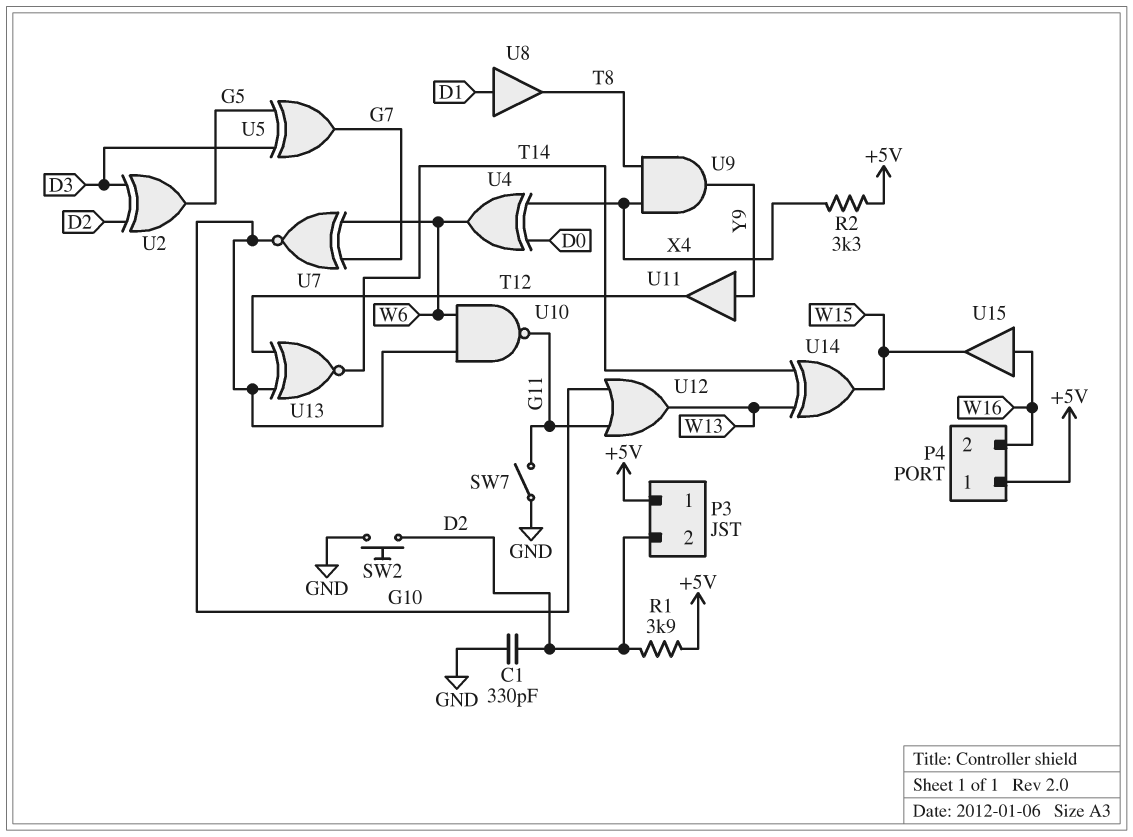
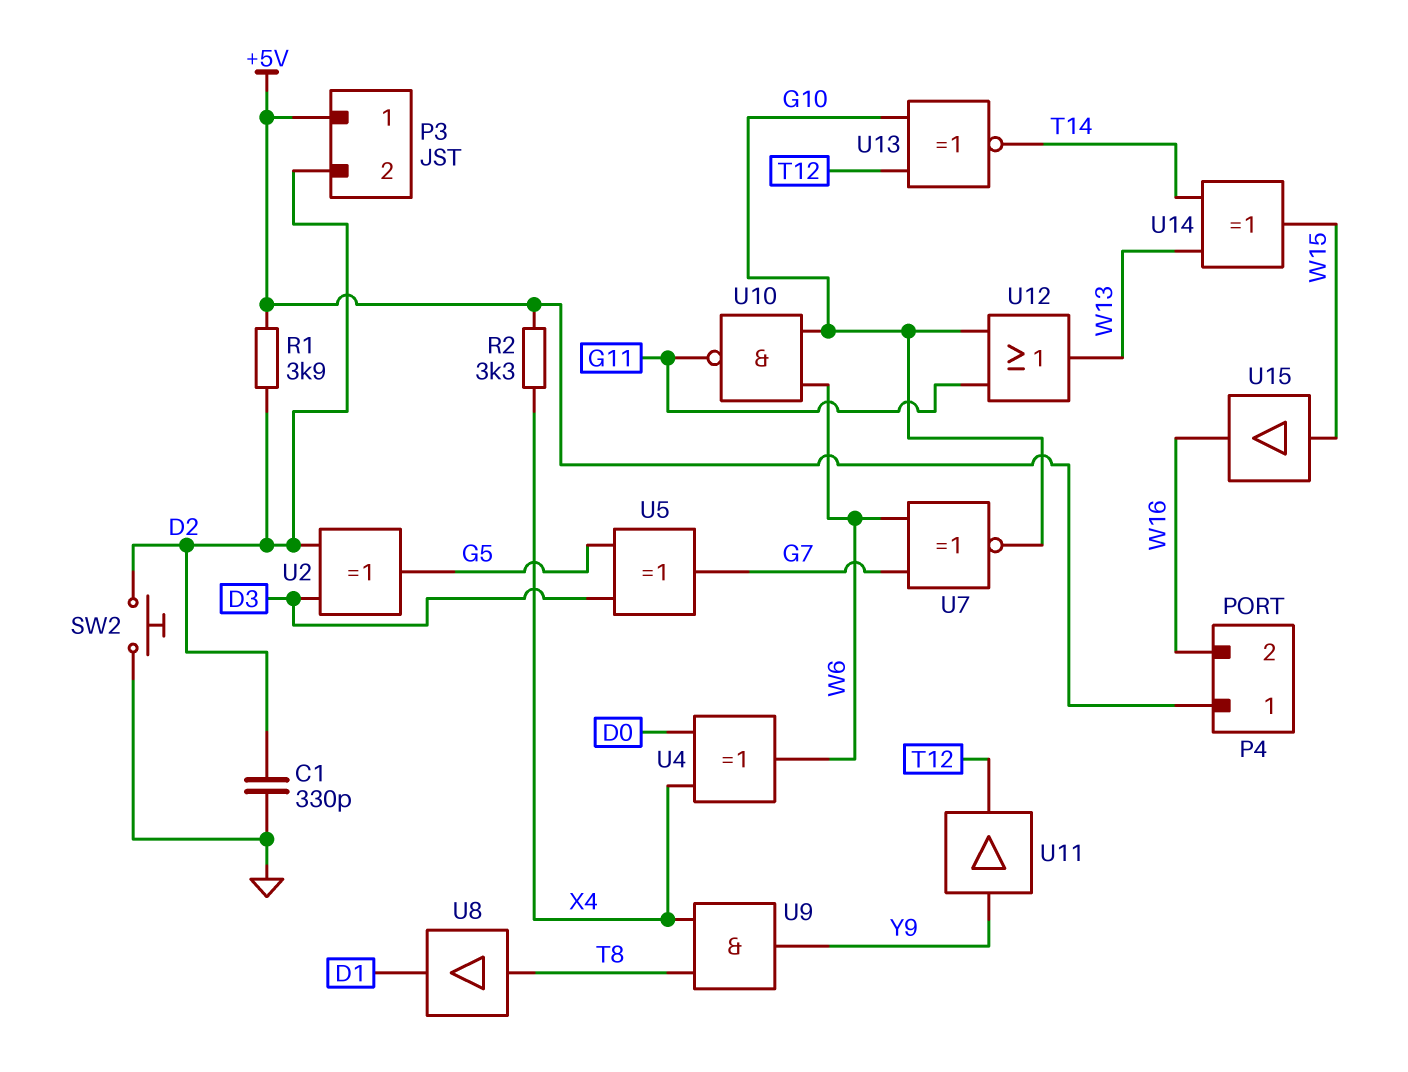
SW7: switch (G11, GND) -> none
U8: buffer (in D1, out T8) -> buffer (in T8, out D1)
U15: buffer (in W16, out W15) -> buffer (in W15, out W16)

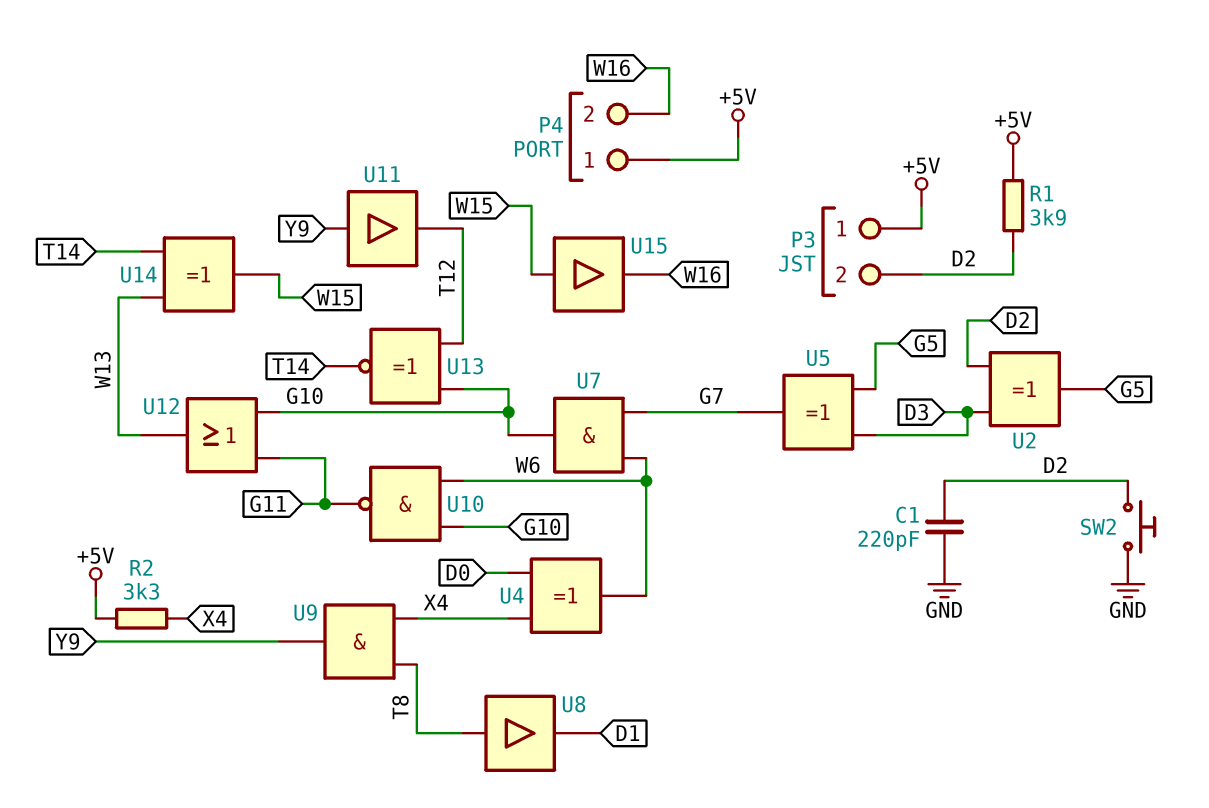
C1: 330pF (D2, GND) -> 220pF (D2, GND)
U7: XNOR (in G7, in W6, out G10) -> AND (in G7, in W6, out G10)

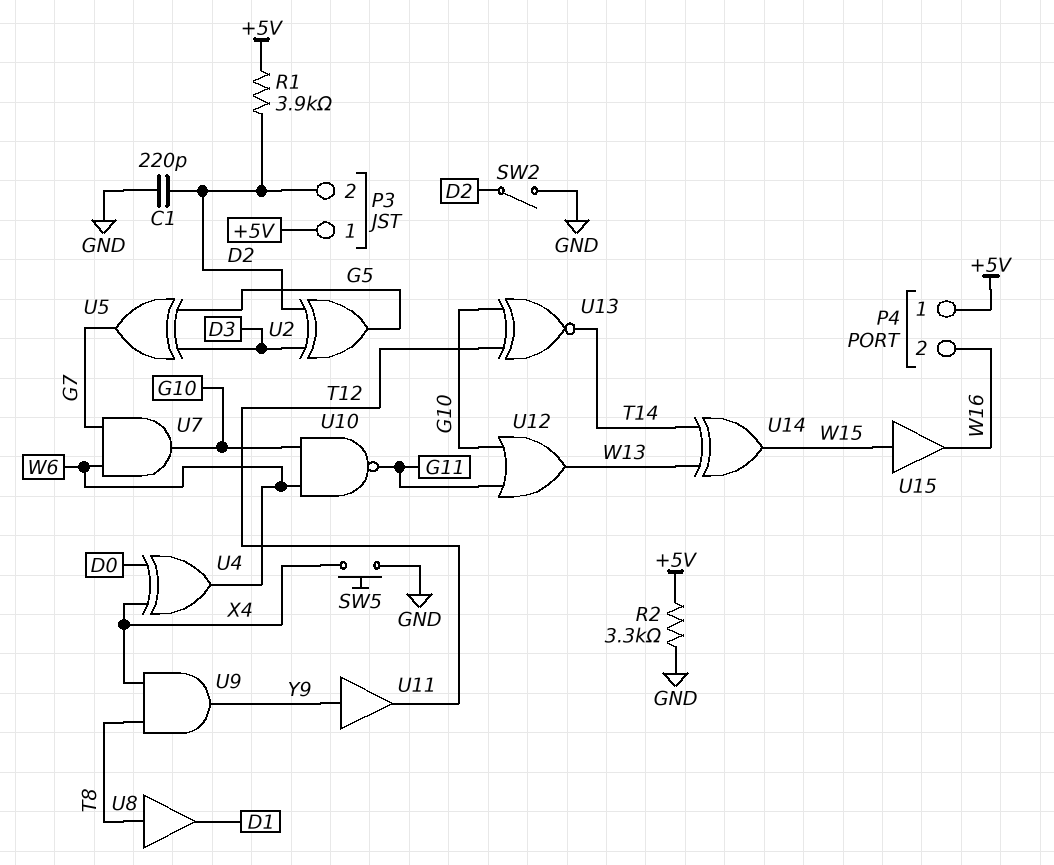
R2: 3.3k (+5V, X4) -> 3.3k (+5V, GND)
SW2: button (D2, GND) -> switch (D2, GND)
SW5: none -> button (GND, X4)

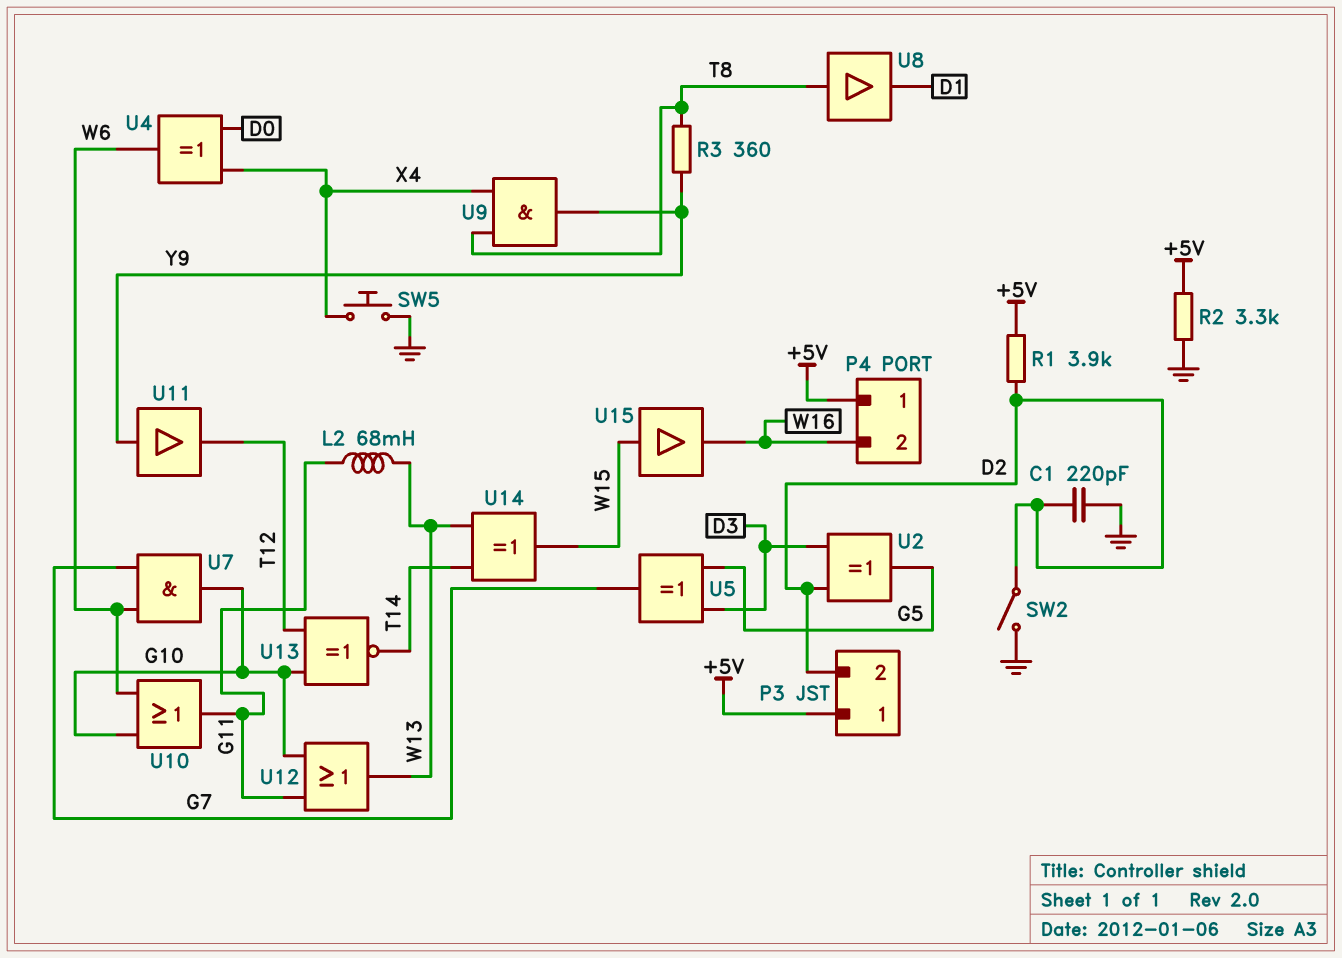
L2: none -> 68mH (G11, W13)
R3: none -> 360 (T8, Y9)
U10: NAND (in G10, in W6, out G11) -> OR (in G10, in W6, out G11)

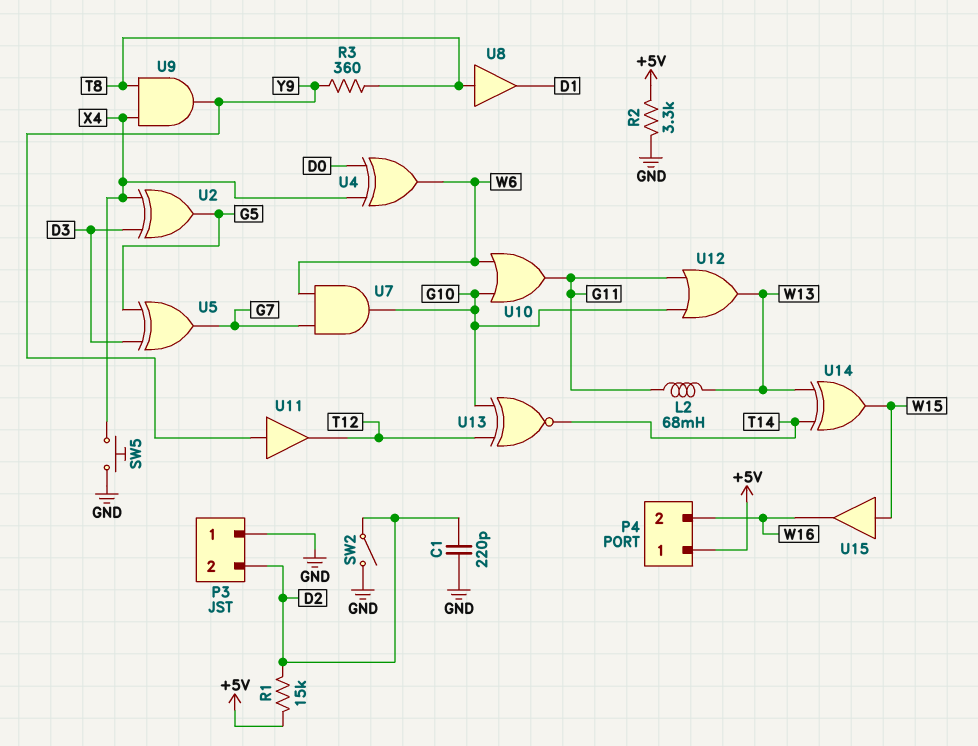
P3 pin 1: +5V -> GND
R1: 3.9k (+5V, D2) -> 15k (+5V, D2)
U2: XOR (in D2, in D3, out G5) -> XOR (in D3, in X4, out G5)

